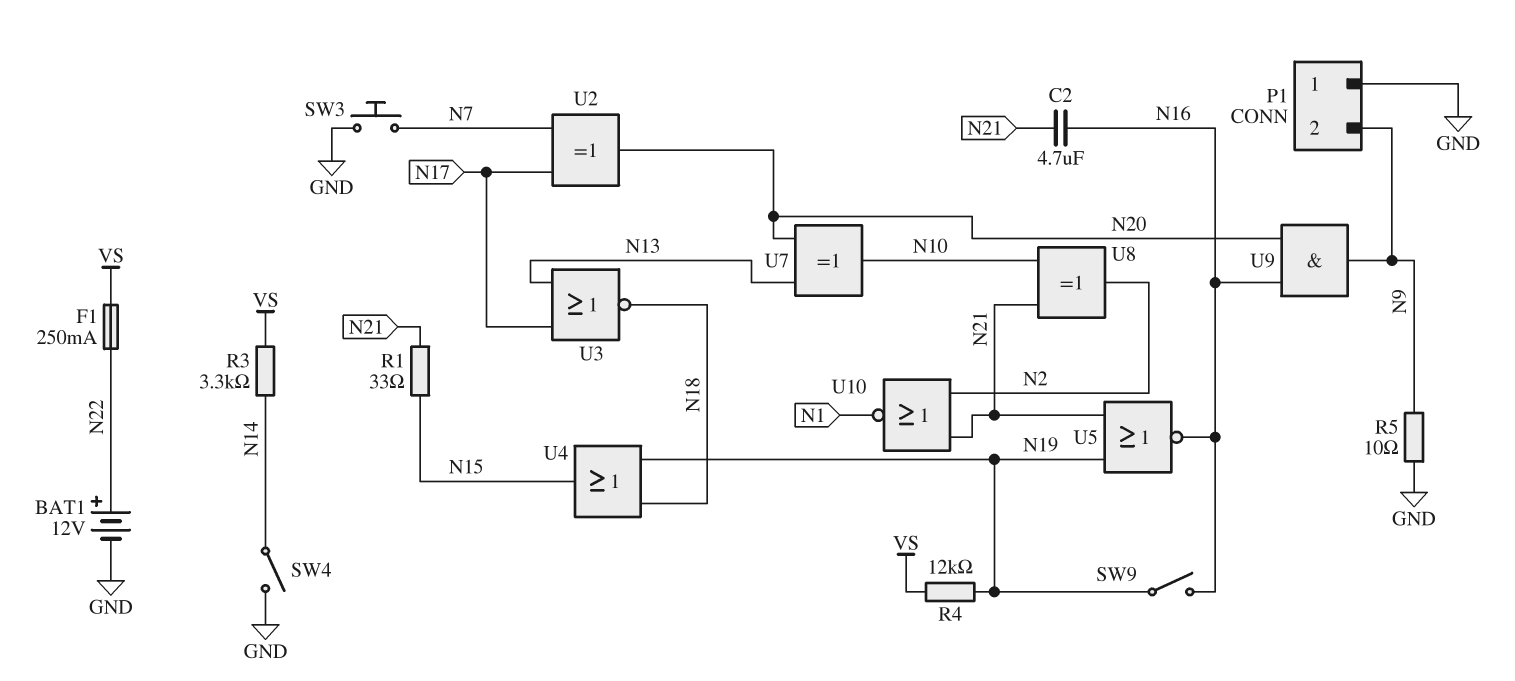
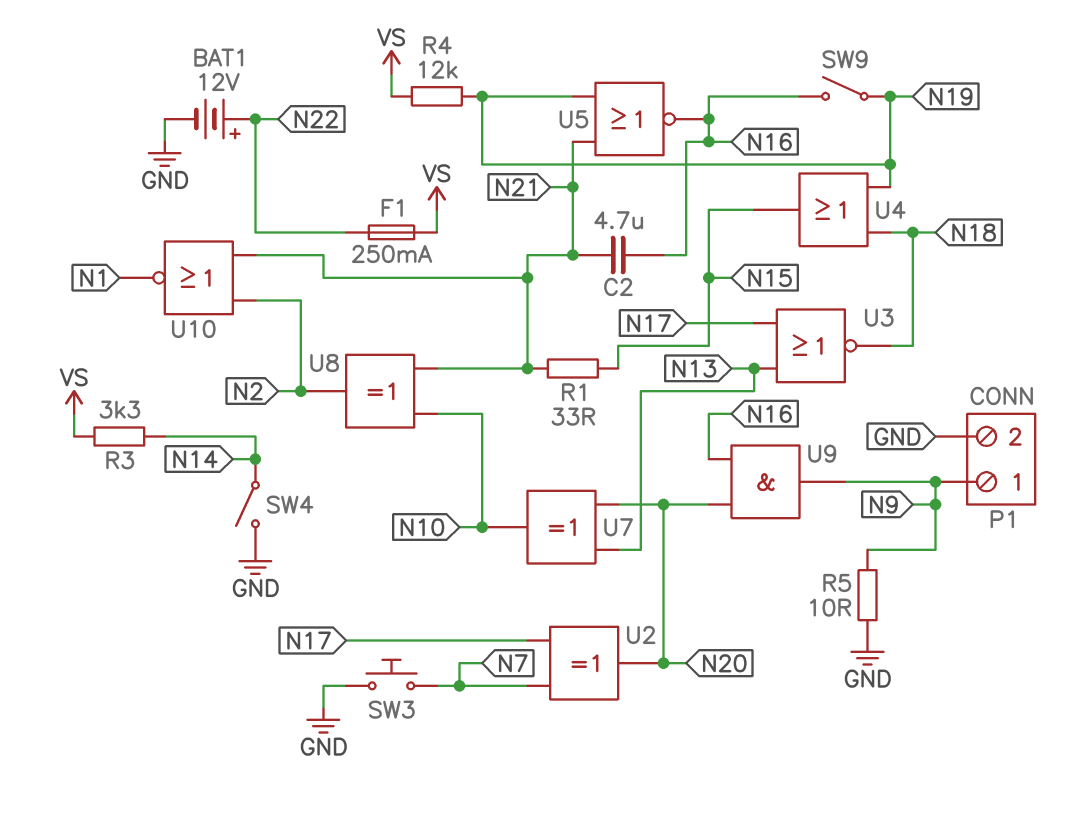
P1 pin 1: GND -> N9
P1 pin 2: N9 -> GND

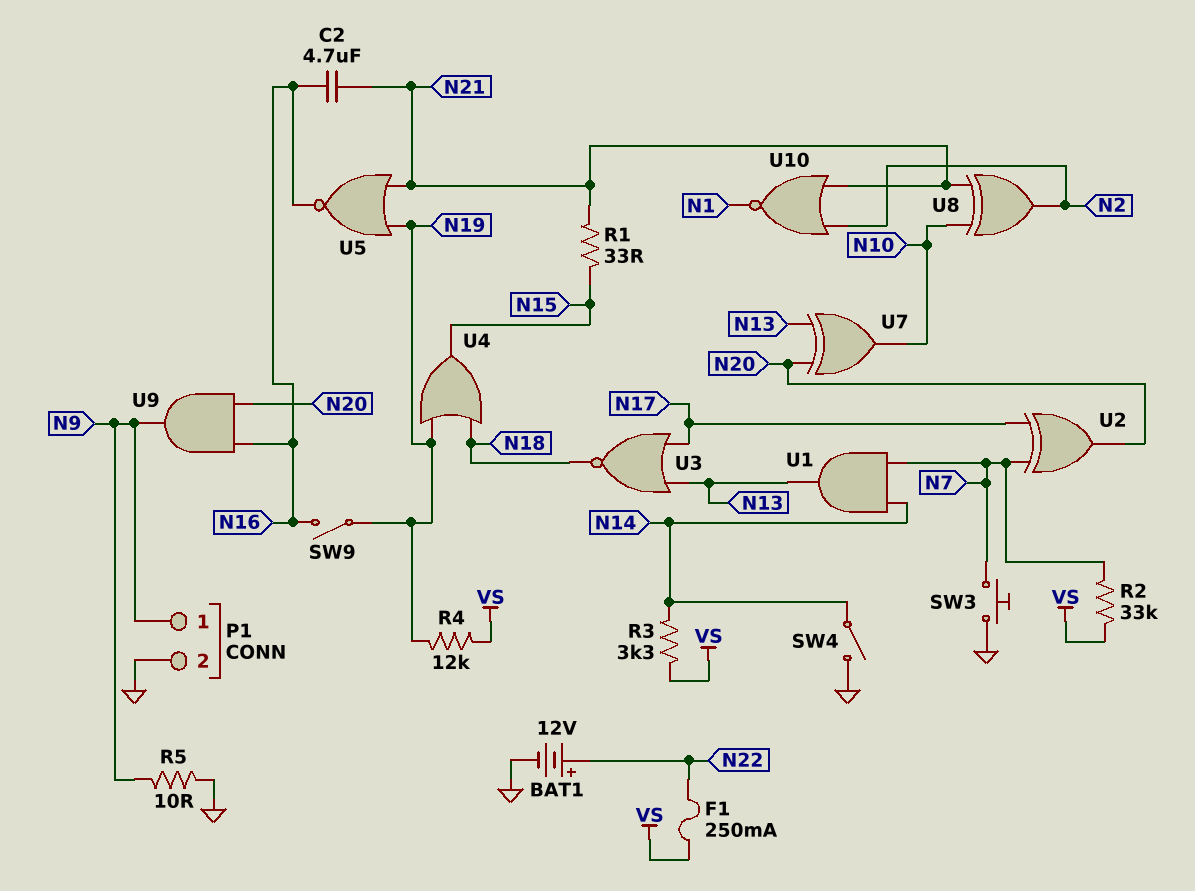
R2: none -> 33k (N7, VS)
U1: none -> AND (in N7, in N14, out N13)

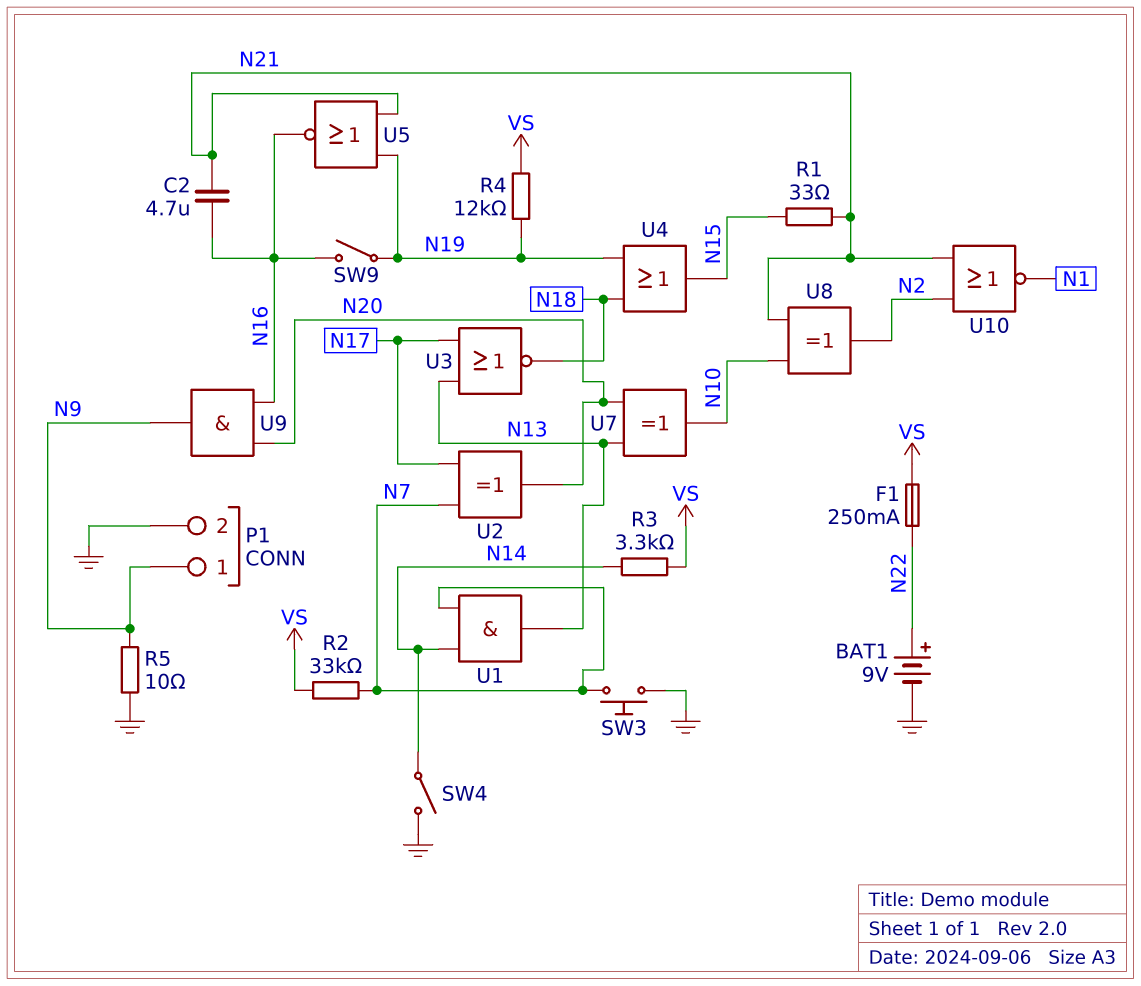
BAT1: 12V (plus N22, minus GND) -> 9V (plus N22, minus GND)

